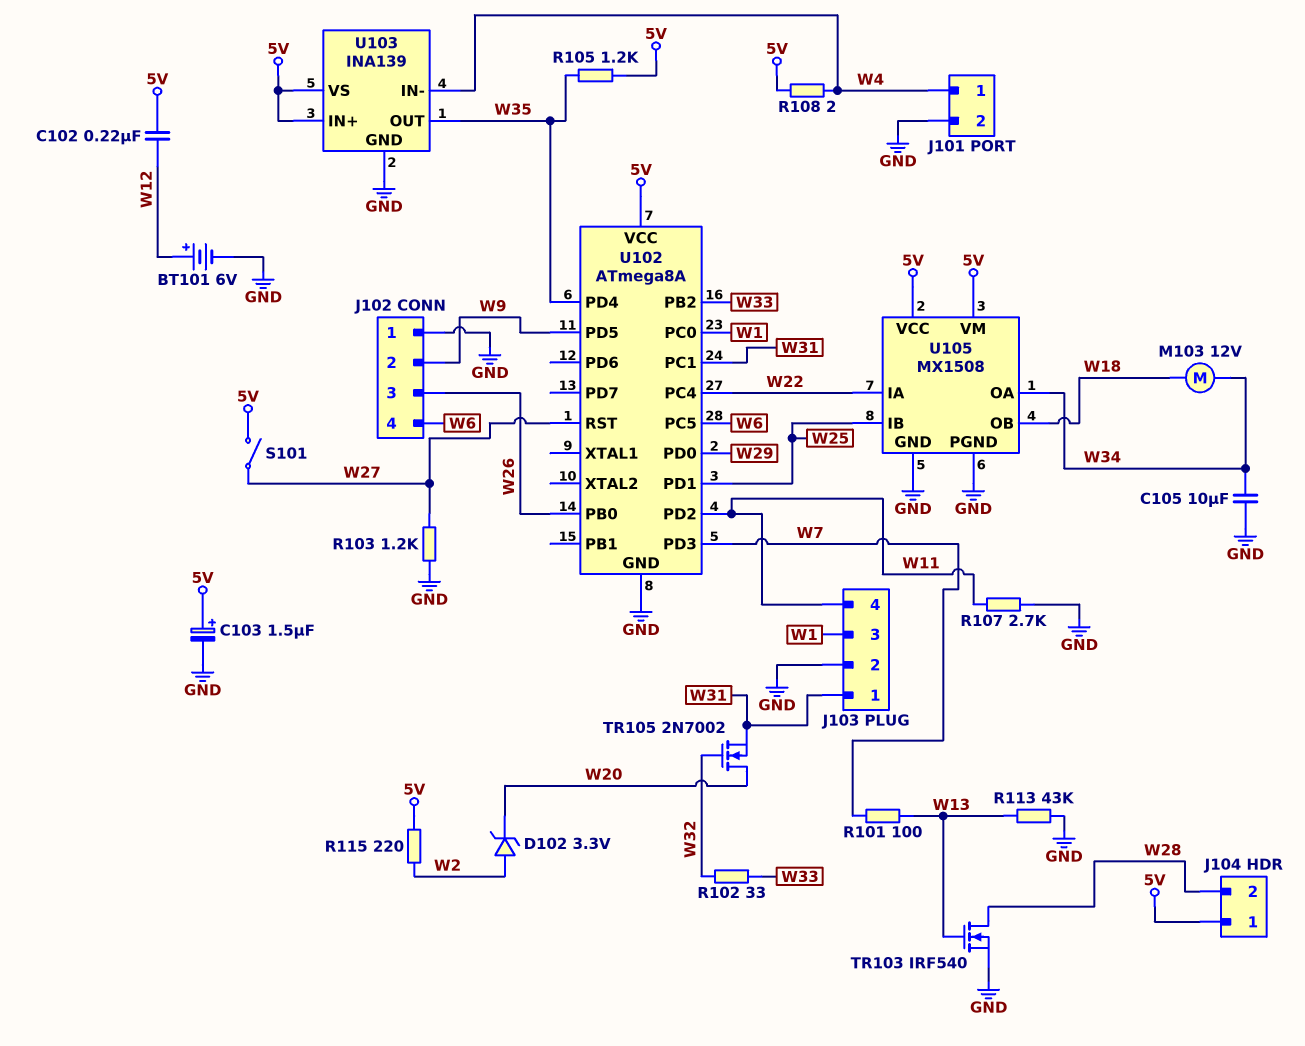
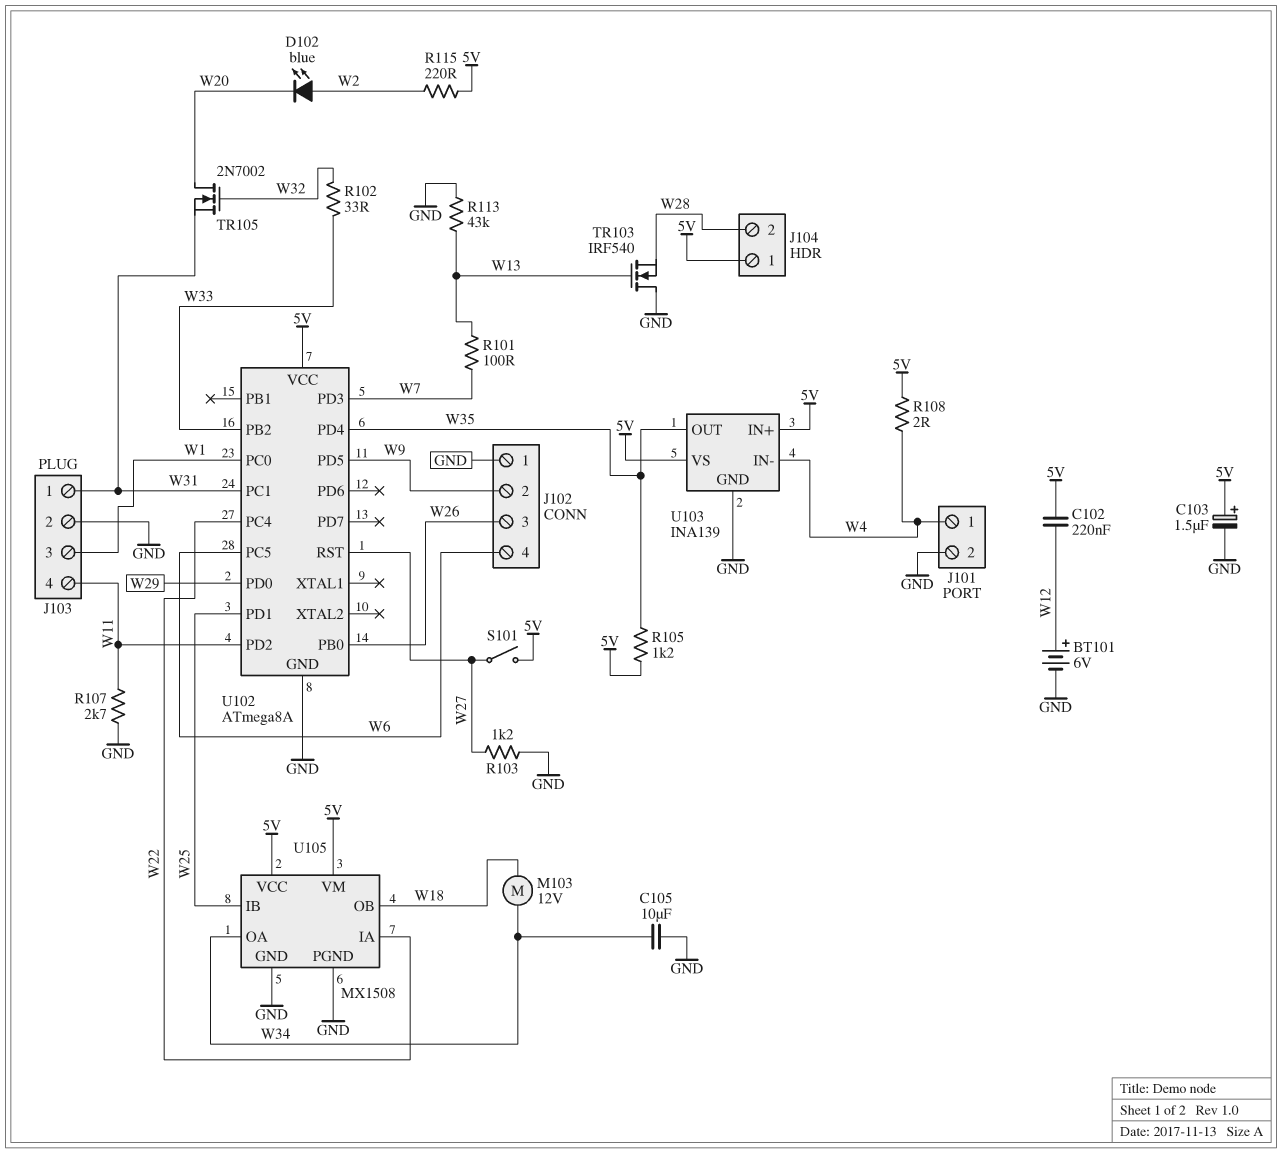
D102: zener 3.3V (A W2, K W20) -> LED blue (A W2, K W20)
TR103: NMOS IRF540 (G W13, D W28, S GND) -> NMOS IRF540 (G W13, D GND, S W28)

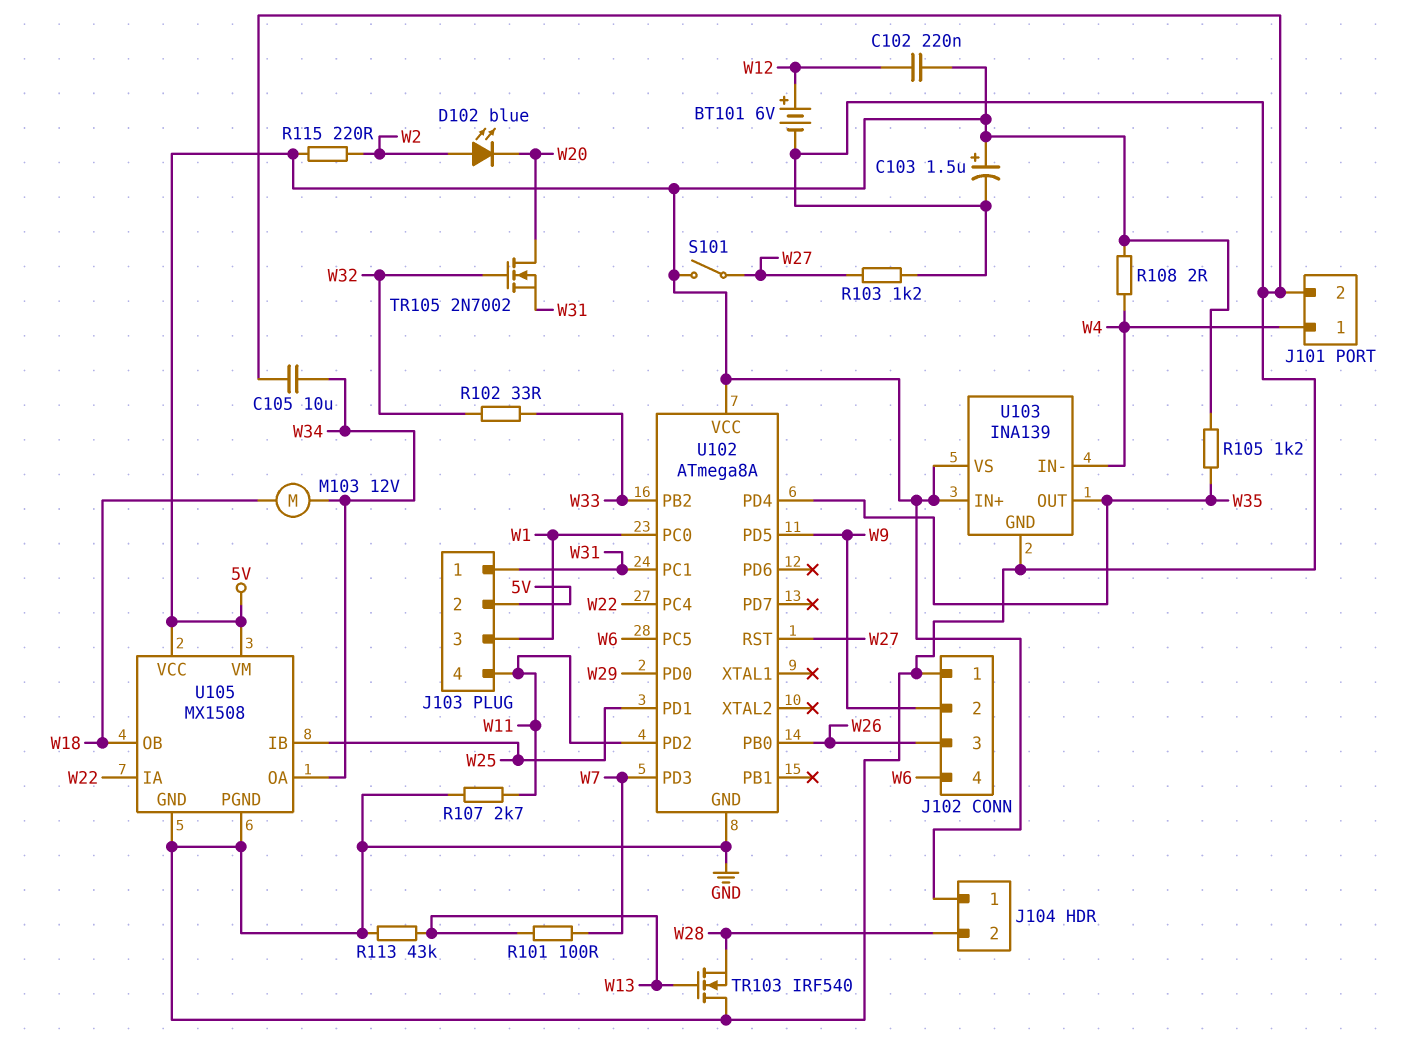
J103 pin 2: GND -> 5V

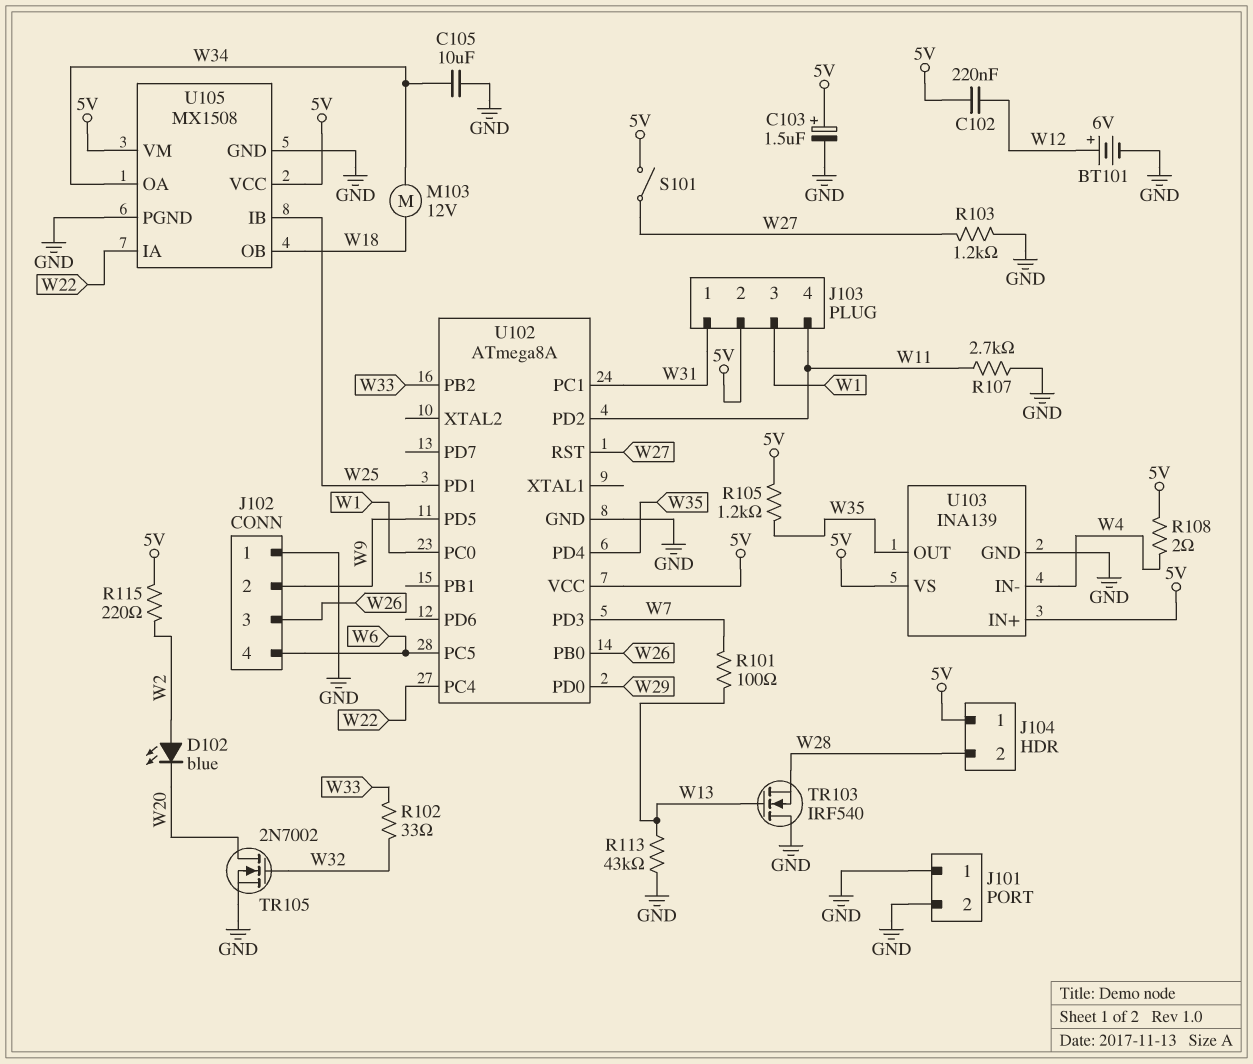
J101 pin 1: W4 -> GND
TR105: NMOS 2N7002 (G W32, D W20, S W31) -> NMOS 2N7002 (G W32, D W20, S GND)

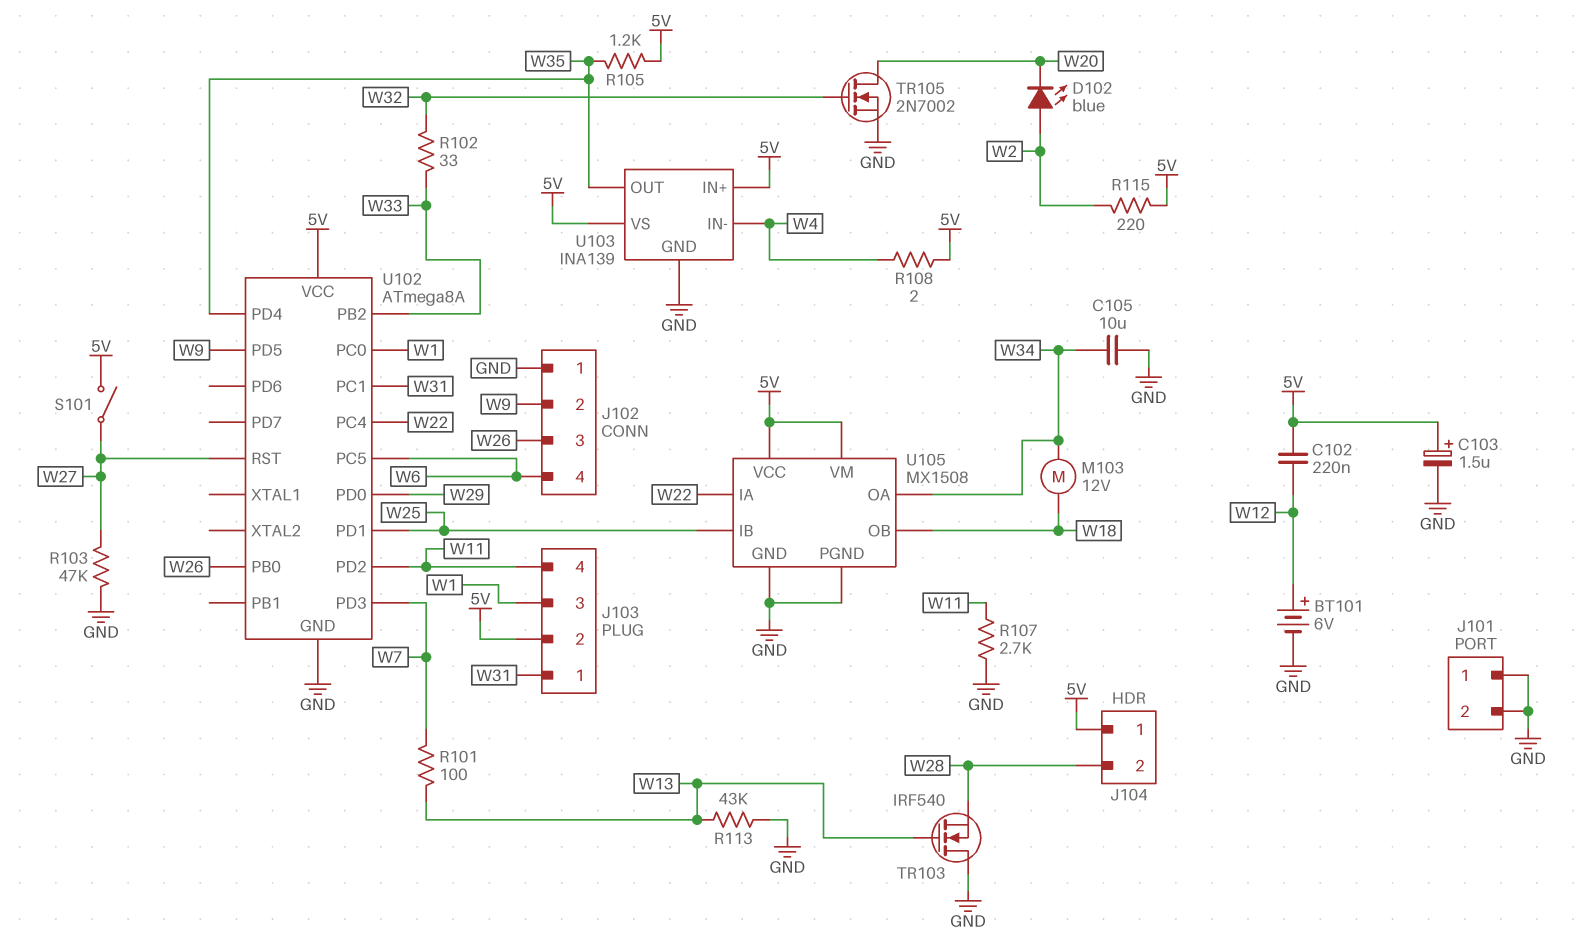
R103: 1.2k (GND, W27) -> 47k (GND, W27)

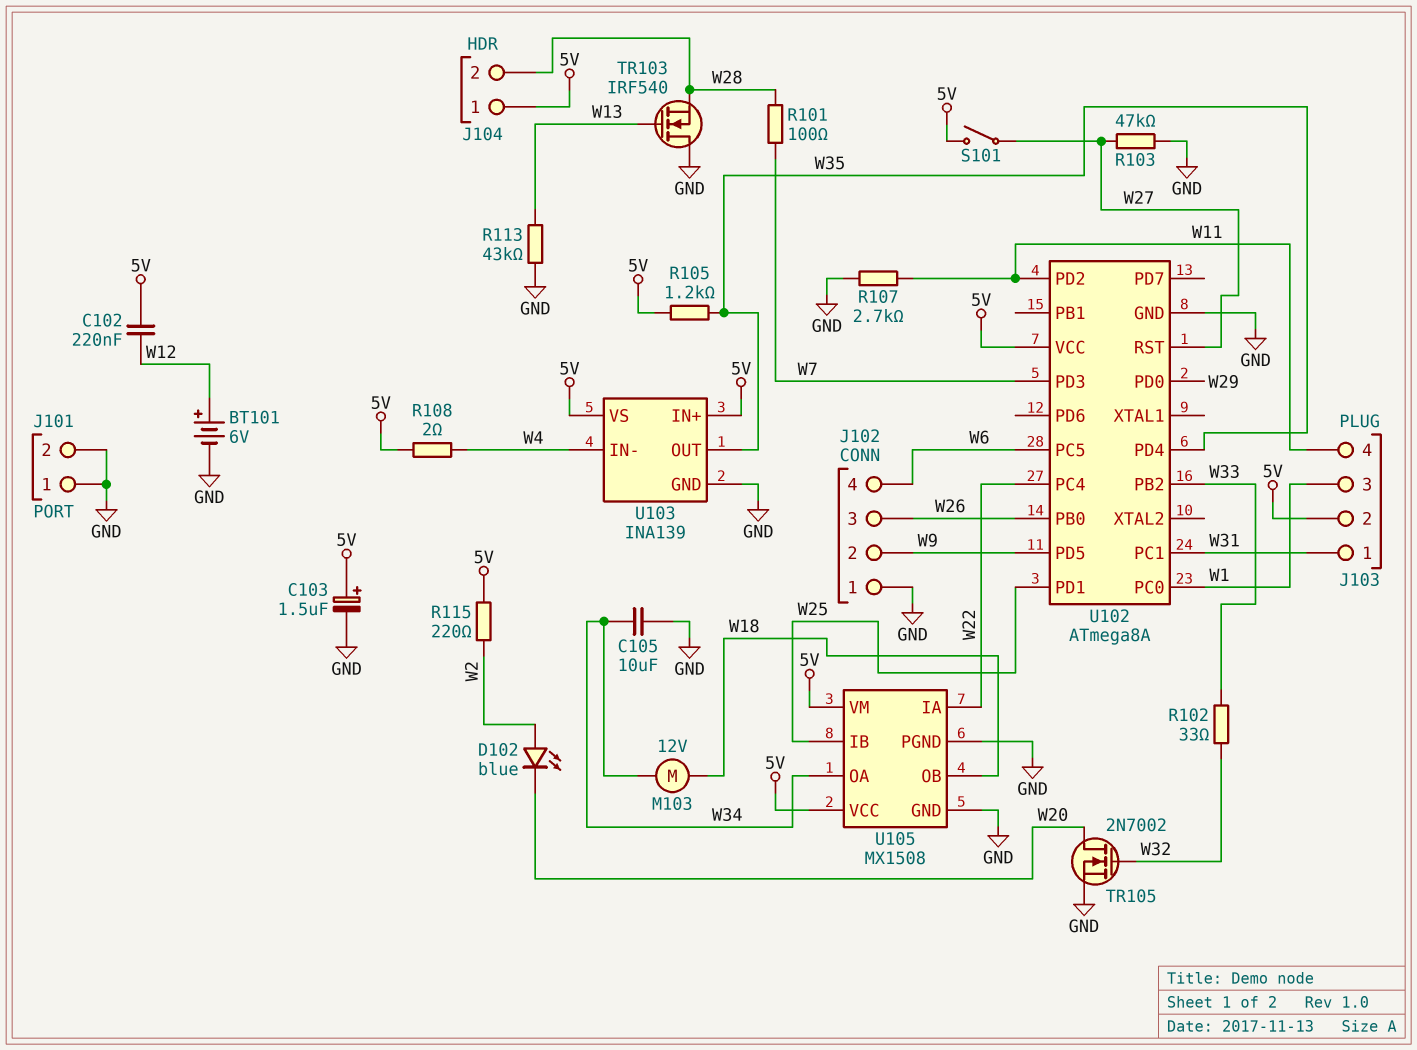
R101: 100 (W7, W13) -> 100 (W7, W28)

